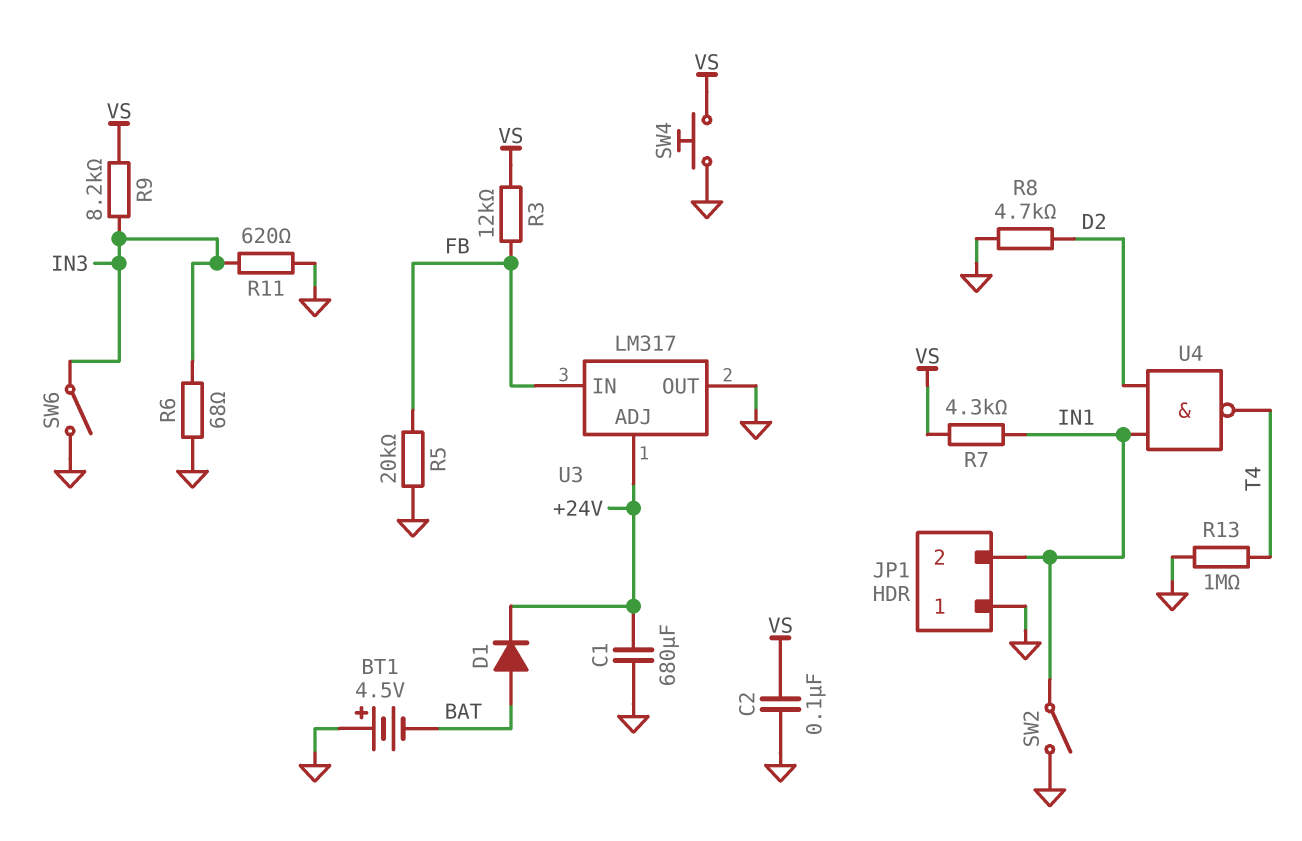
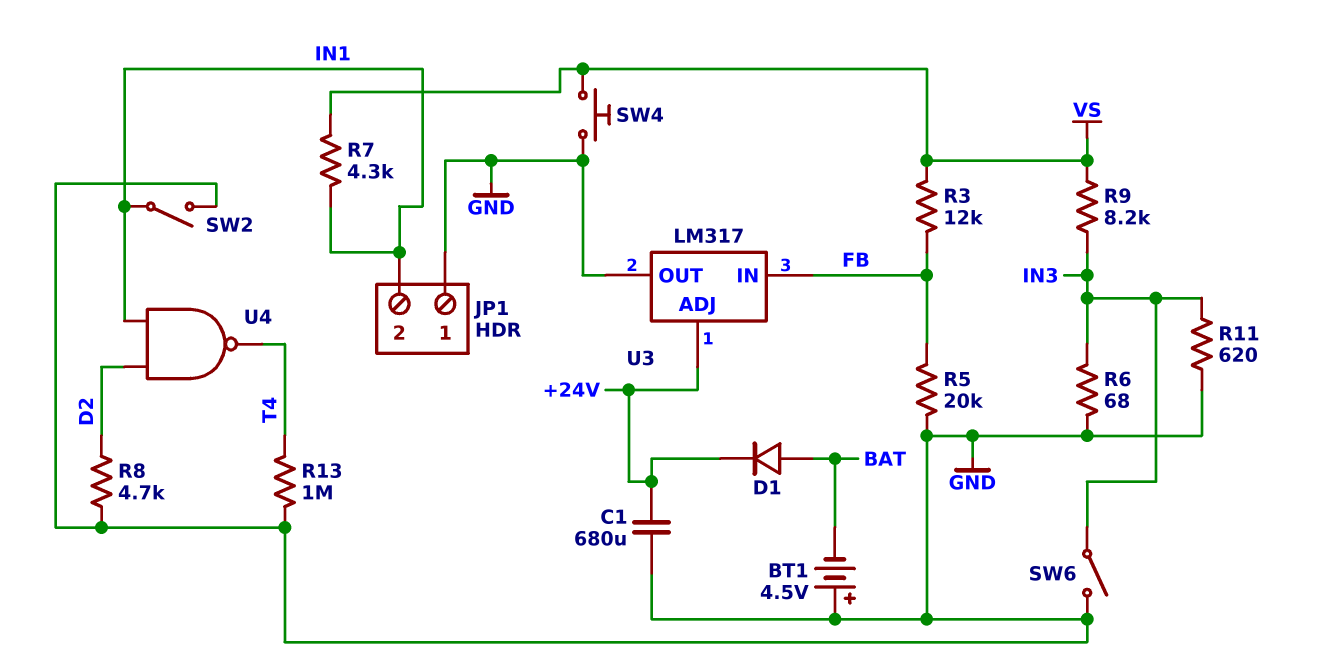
C2: 100nF (GND, VS) -> none

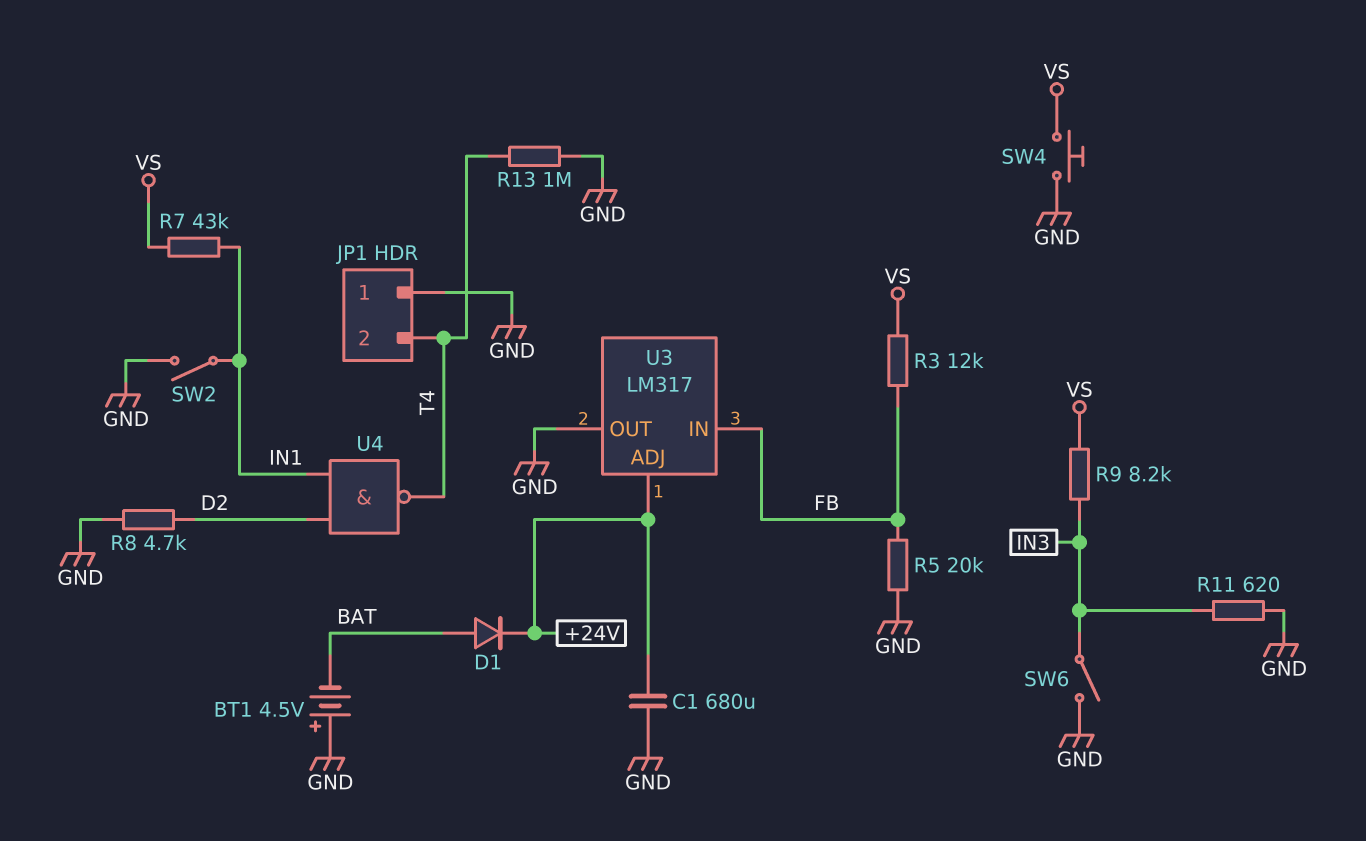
JP1 pin 2: IN1 -> T4
R6: 68 (GND, IN3) -> none
R7: 4.3k (IN1, VS) -> 43k (IN1, VS)

